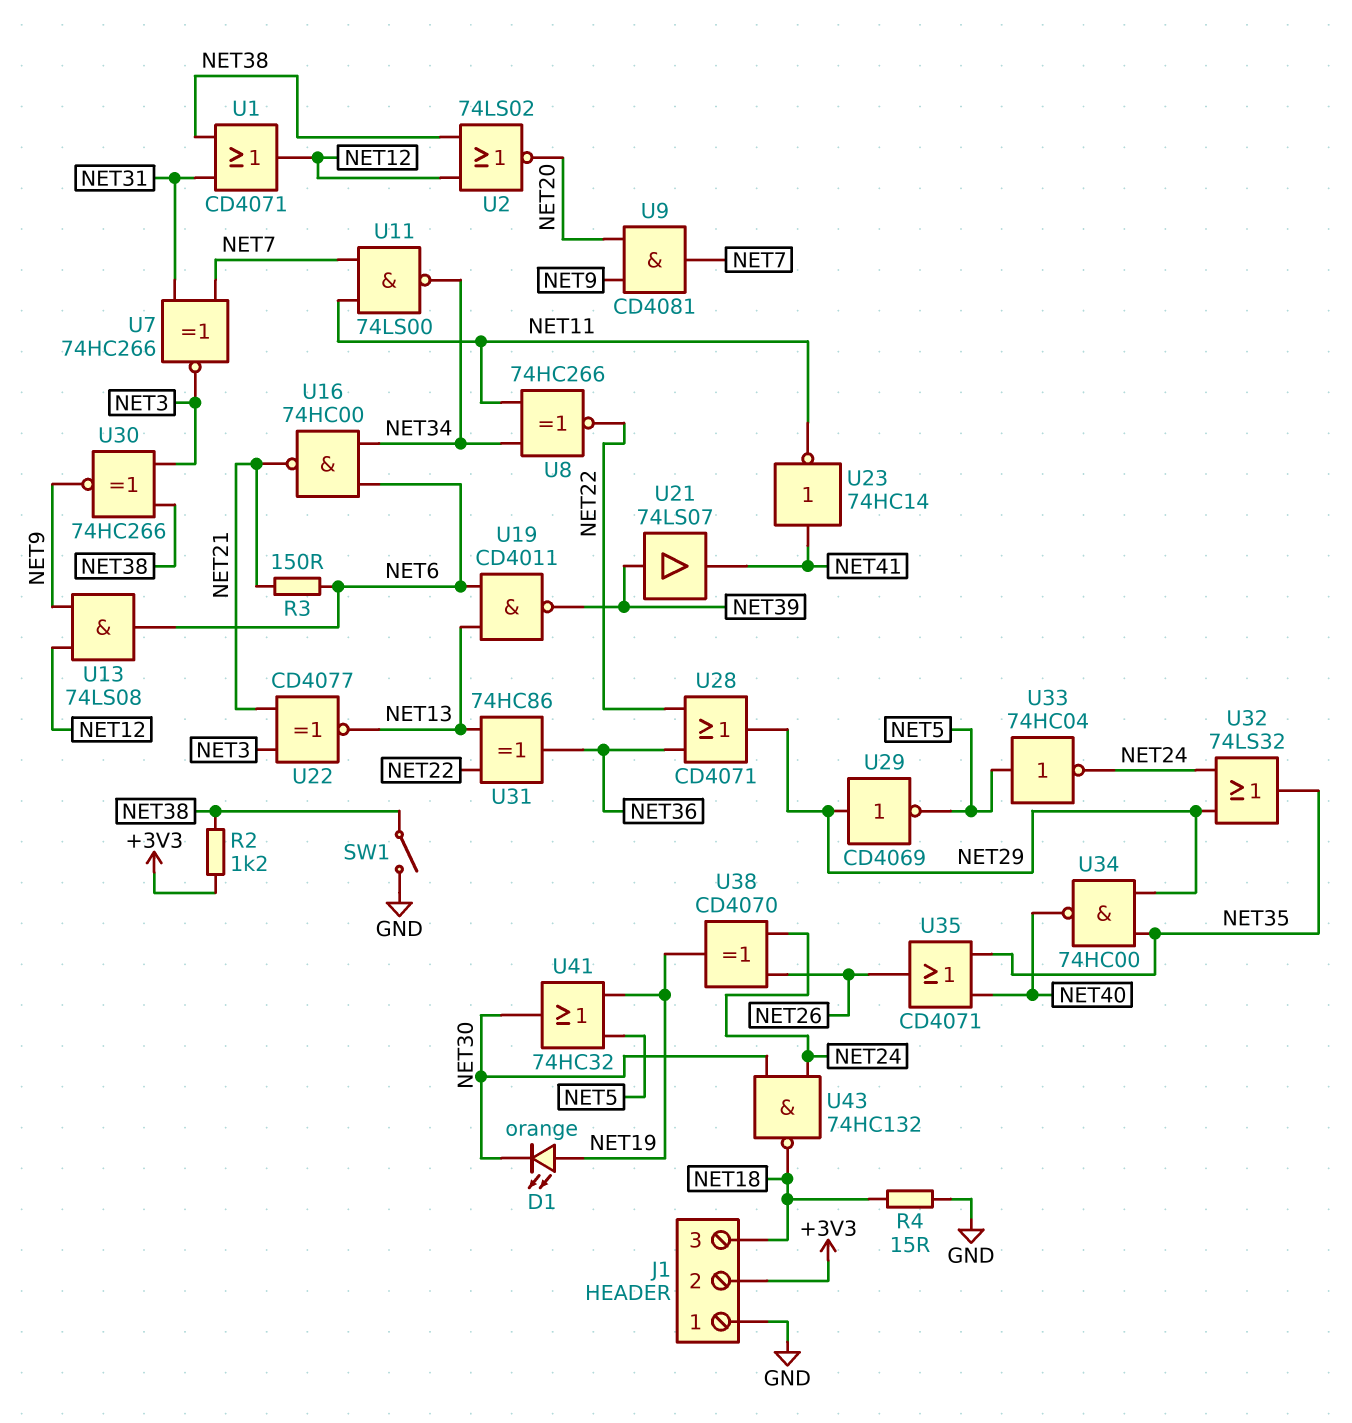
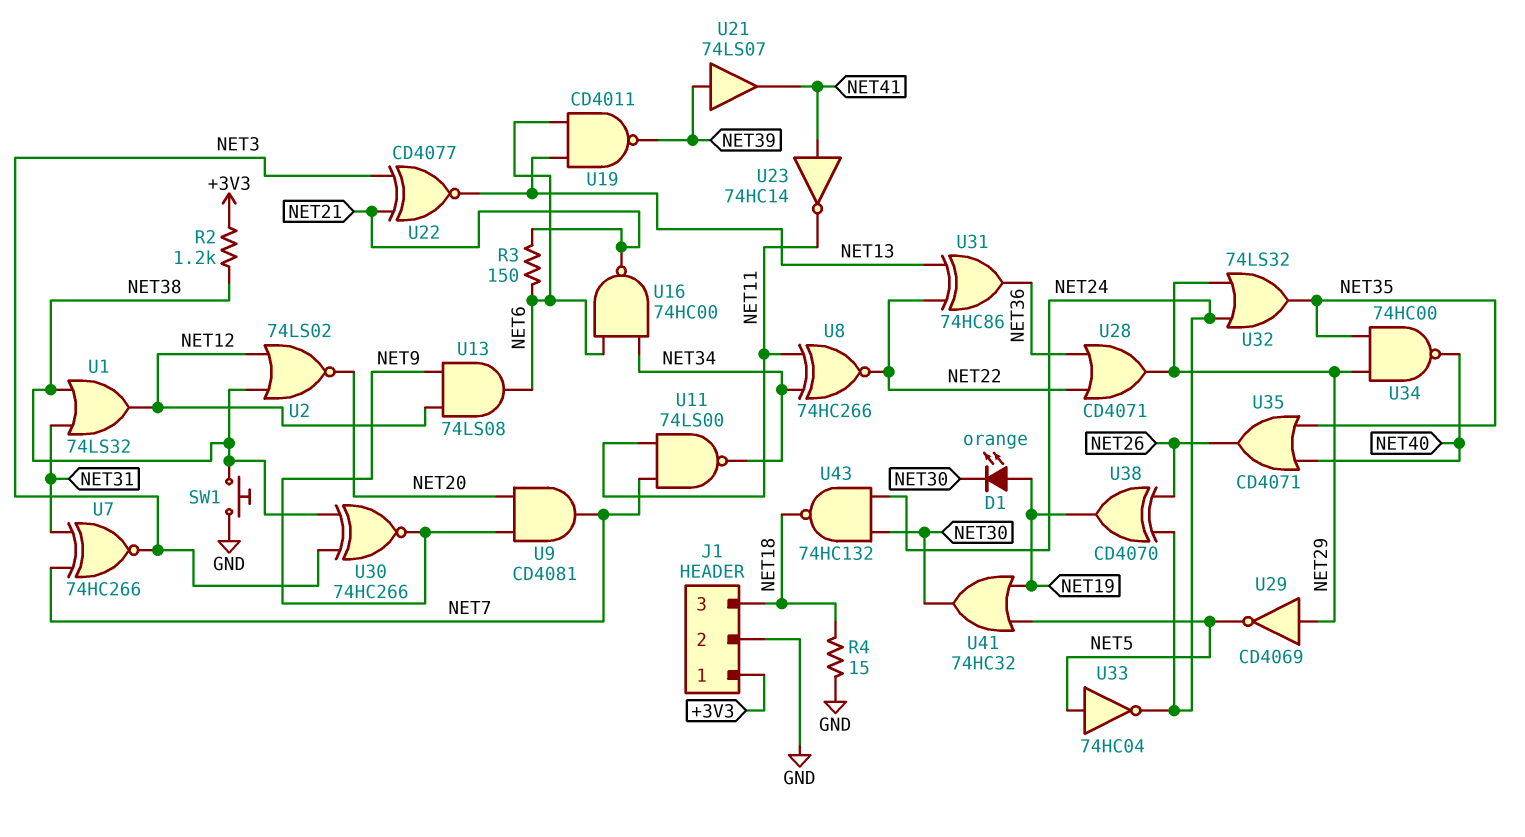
J1 pin 1: GND -> +3V3
J1 pin 2: +3V3 -> GND
SW1: switch (GND, NET38) -> button (GND, NET38)
U1: OR CD4071 (in NET31, in NET38, out NET12) -> OR 74LS32 (in NET31, in NET38, out NET12)

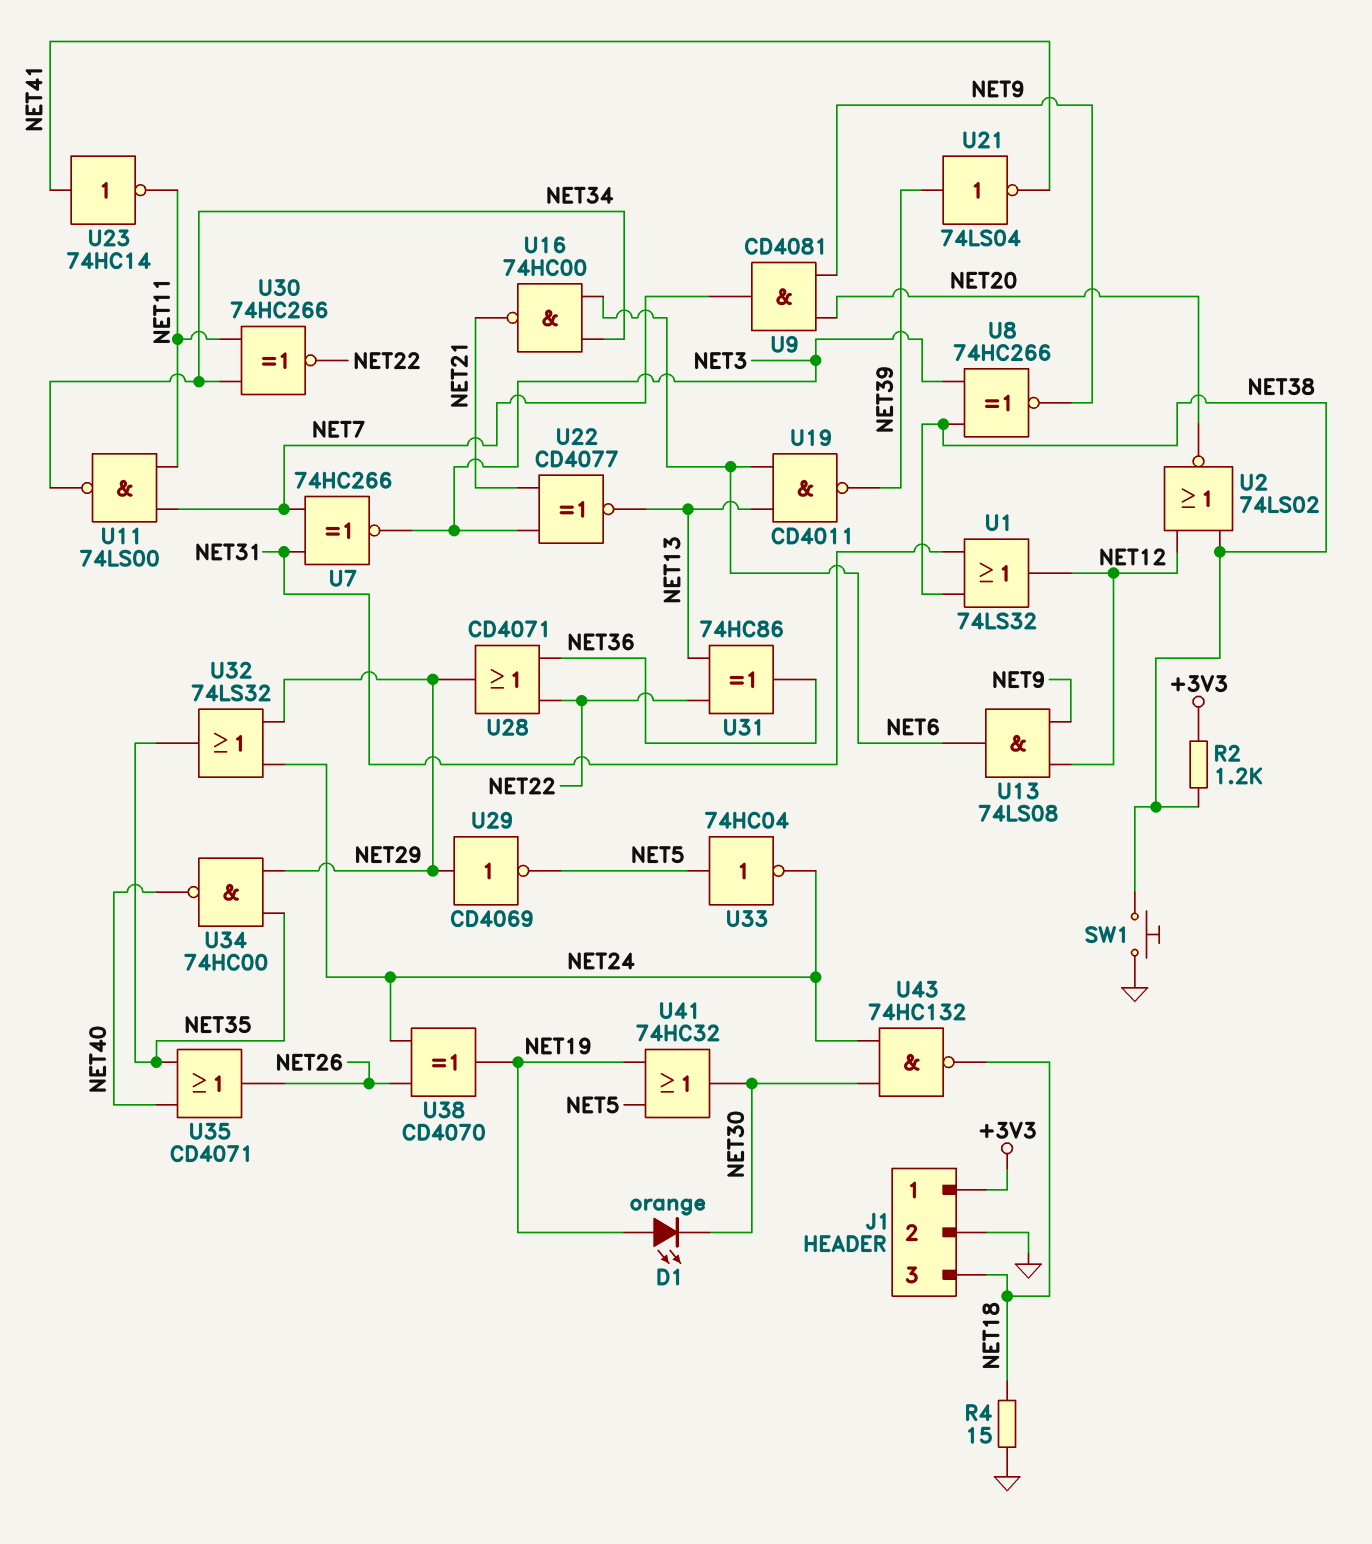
R3: 150 (NET6, NET21) -> none
U8: XNOR 74HC266 (in NET11, in NET34, out NET22) -> XNOR 74HC266 (in NET3, in NET38, out NET9)
U21: buffer 74LS07 (in NET39, out NET41) -> NOT 74LS04 (in NET39, out NET41)
U30: XNOR 74HC266 (in NET3, in NET38, out NET9) -> XNOR 74HC266 (in NET11, in NET34, out NET22)

